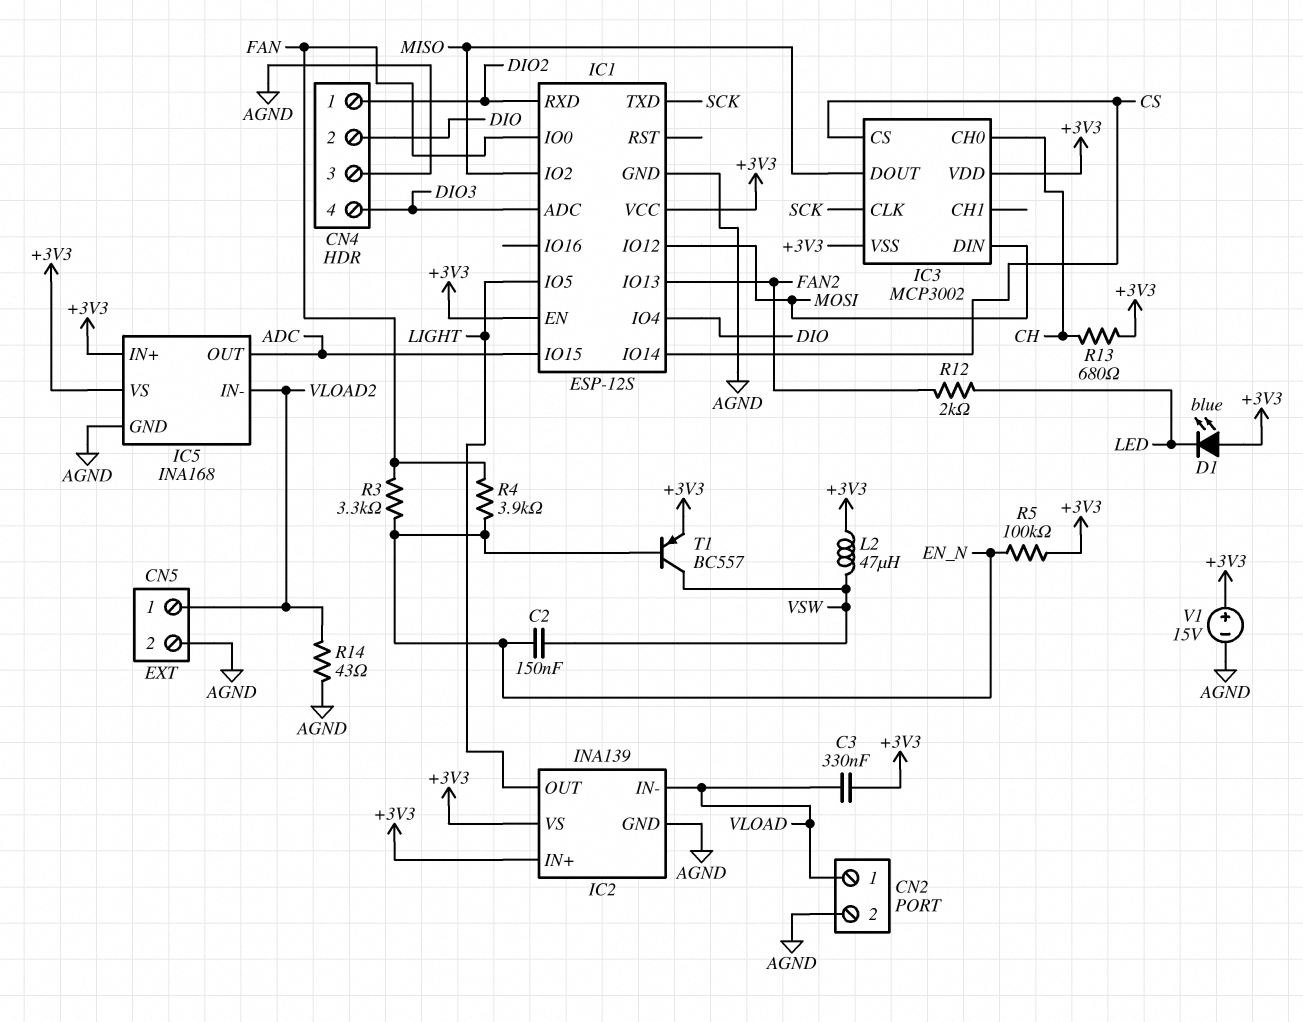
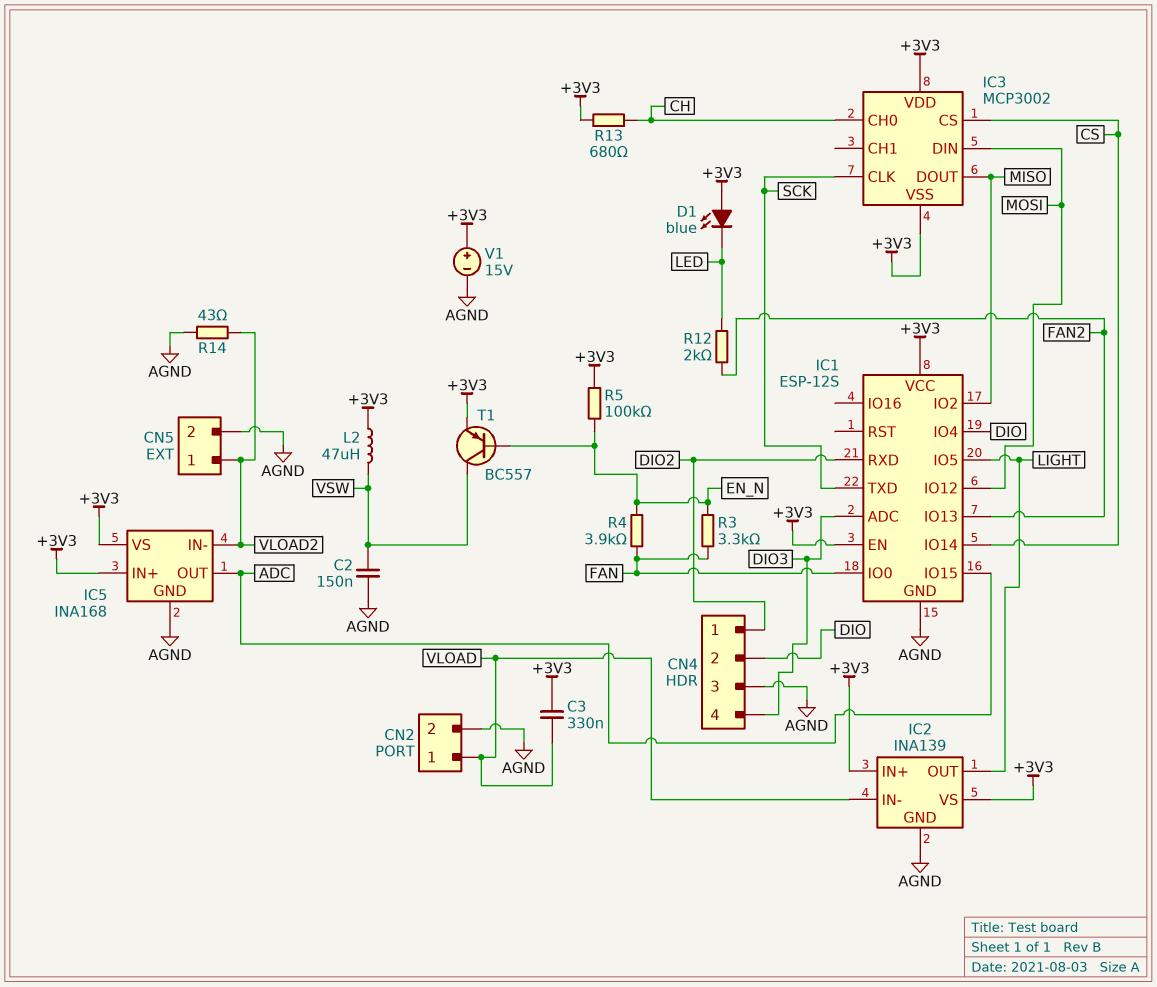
C2: 150nF (EN_N, VSW) -> 150nF (AGND, VSW)

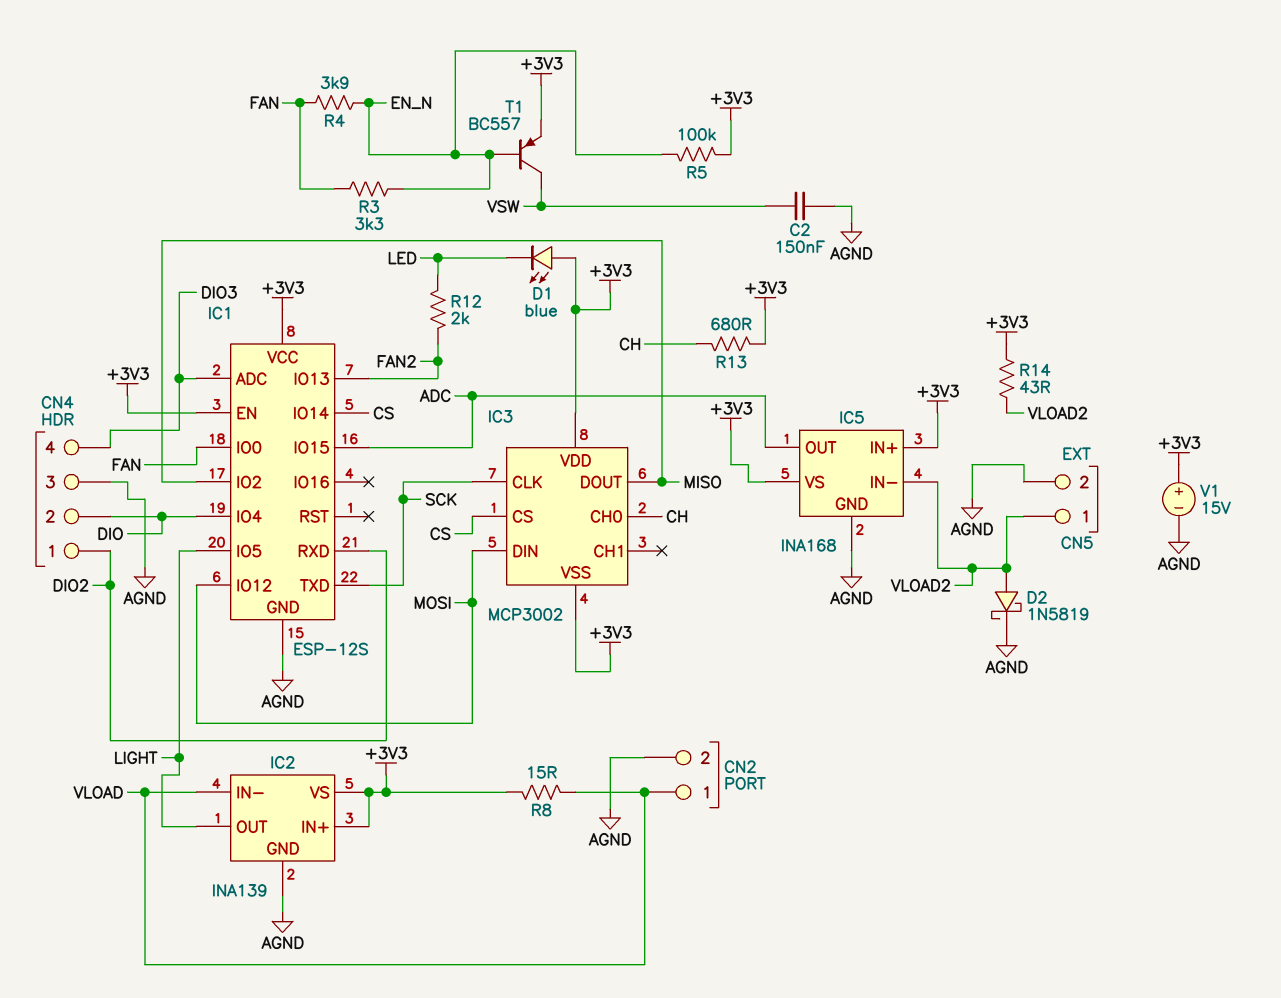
C3: 330nF (+3V3, VLOAD) -> none
D2: none -> schottky 1N5819 (A VLOAD2, K AGND)
L2: 47uH (+3V3, VSW) -> none
R8: none -> 15 (+3V3, VLOAD)
R14: 43 (AGND, VLOAD2) -> 43 (+3V3, VLOAD2)

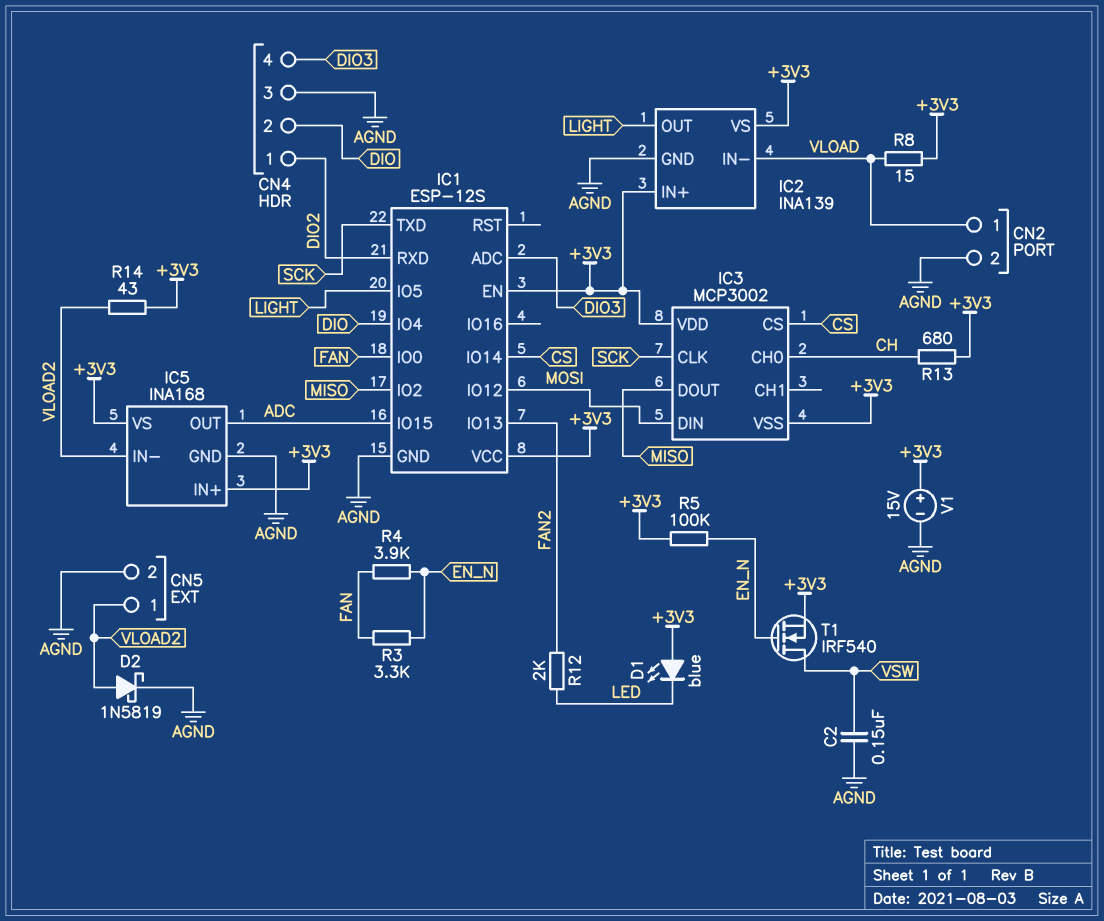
T1: PNP BC557 (B EN_N, C VSW, E +3V3) -> NMOS IRF540 (G EN_N, D VSW, S +3V3)

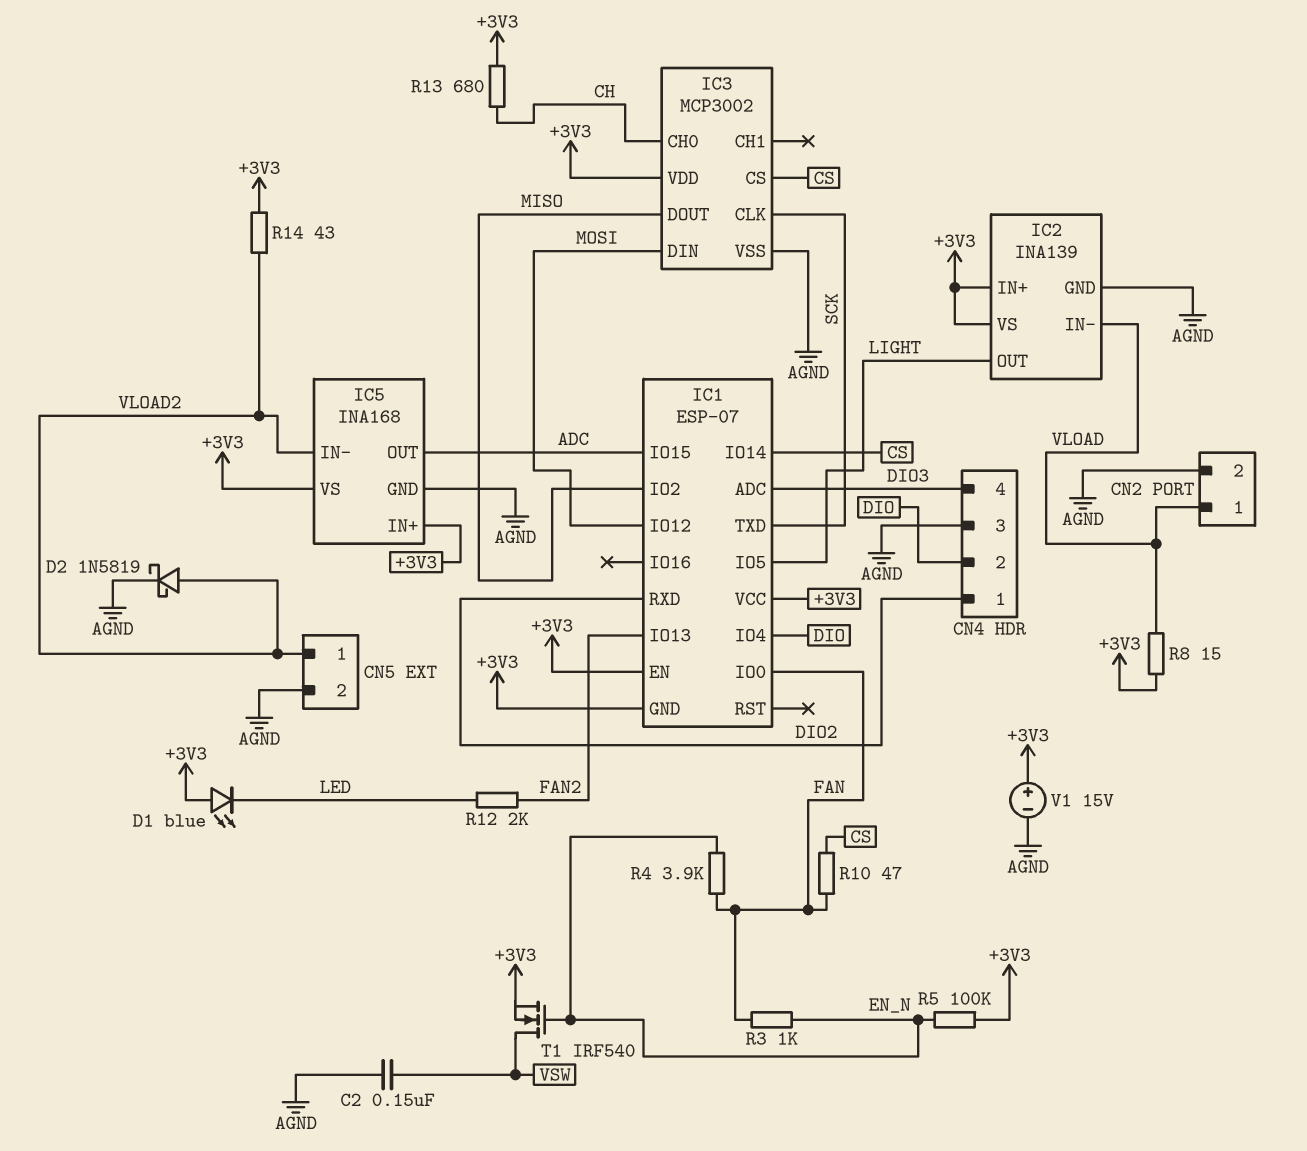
IC1: ESP-12S -> ESP-07
IC1 pin GND: AGND -> +3V3
IC3 pin VSS: +3V3 -> AGND
R3: 3.3k (EN_N, FAN) -> 1k (EN_N, FAN)
R10: none -> 47 (CS, FAN)

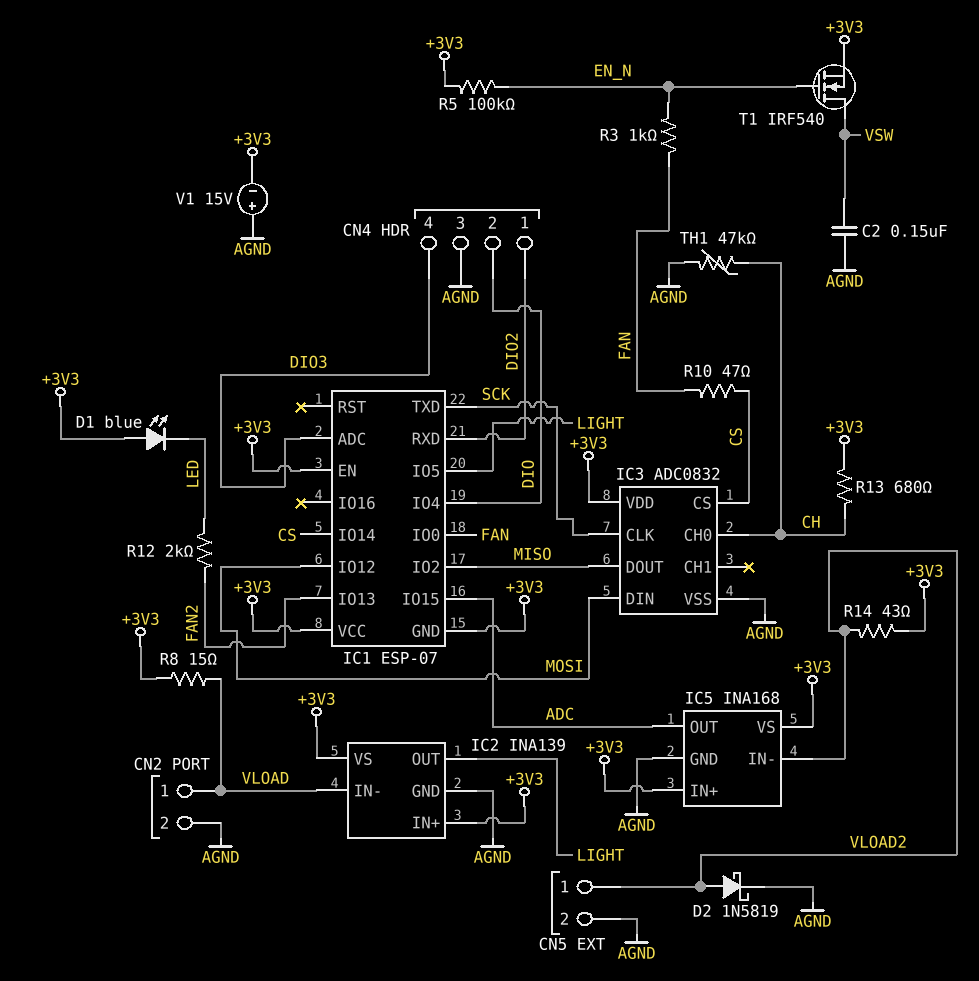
IC3: MCP3002 -> ADC0832
R4: 3.9k (EN_N, FAN) -> none
TH1: none -> 47k (AGND, CH)
V1: 15V (plus +3V3, minus AGND) -> 15V (plus AGND, minus +3V3)

